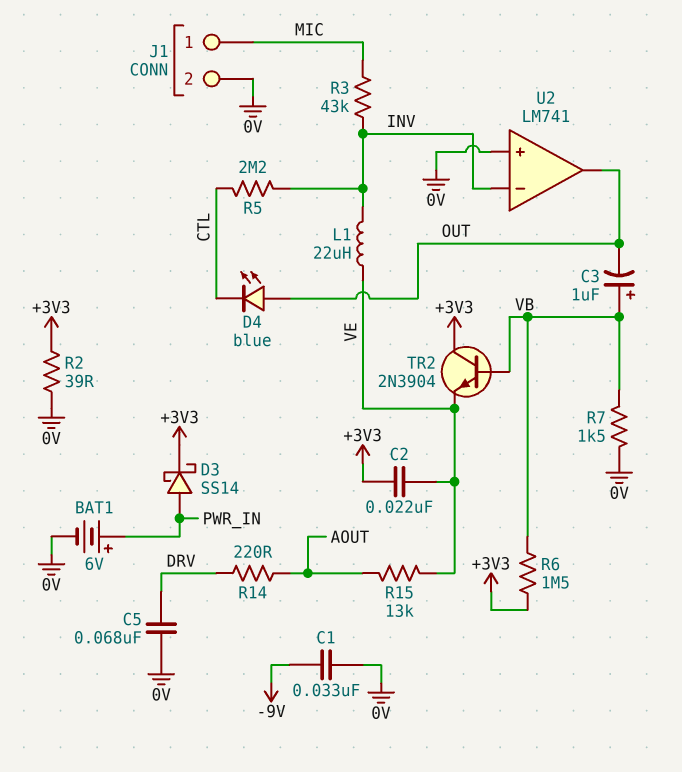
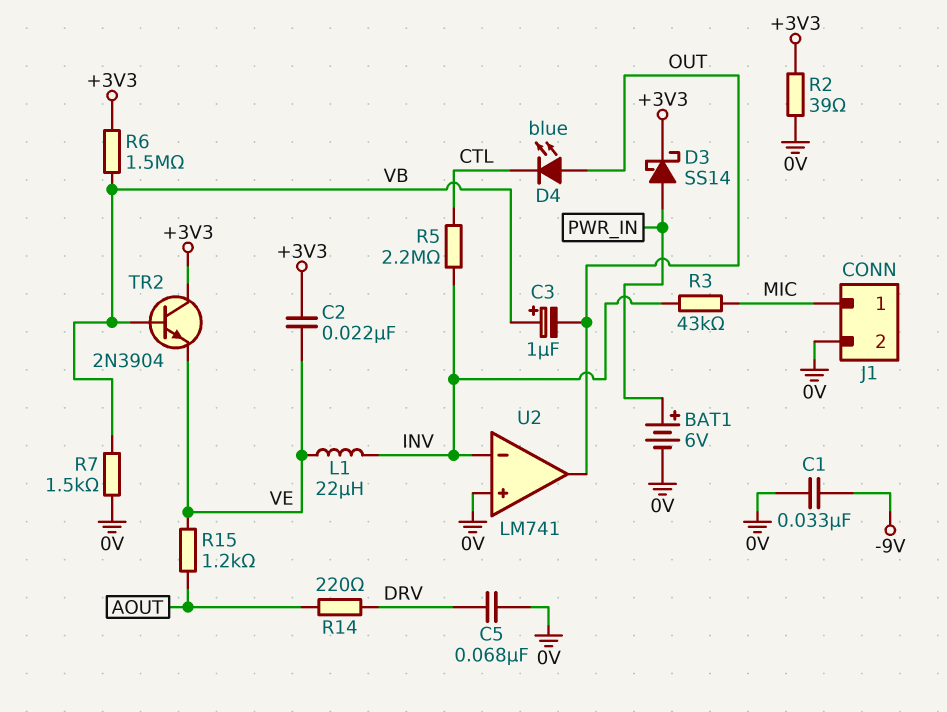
R15: 13k (AOUT, VE) -> 1.2k (AOUT, VE)

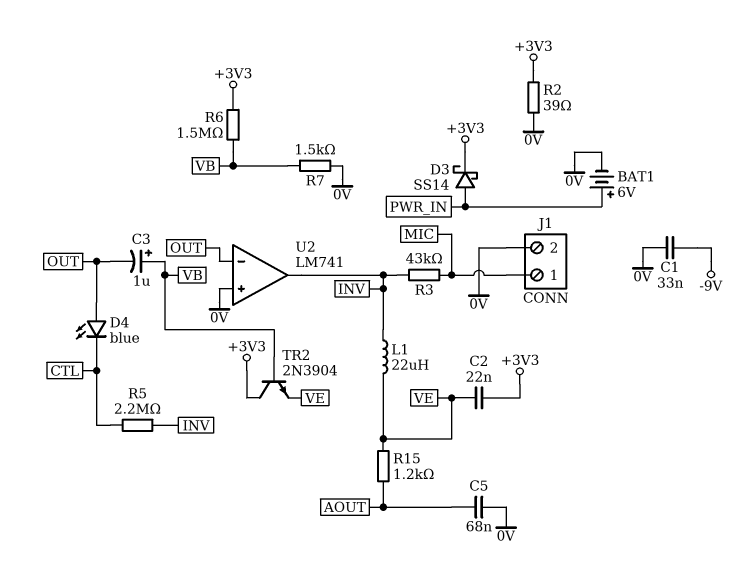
C5: 68nF (0V, DRV) -> 68nF (0V, AOUT)
R14: 220 (AOUT, DRV) -> none
U2 pin in-: INV -> OUT
U2 pin out: OUT -> INV

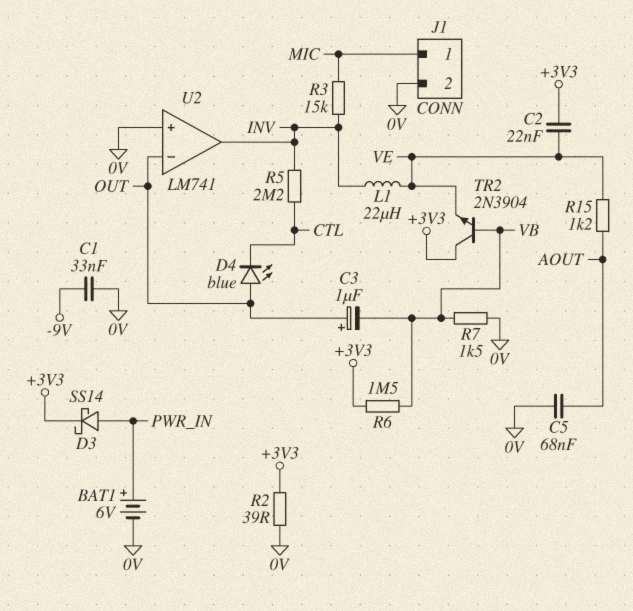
C3: 1uF (plus VB, minus OUT) -> 1uF (plus OUT, minus VB)
R3: 43k (INV, MIC) -> 15k (INV, MIC)

